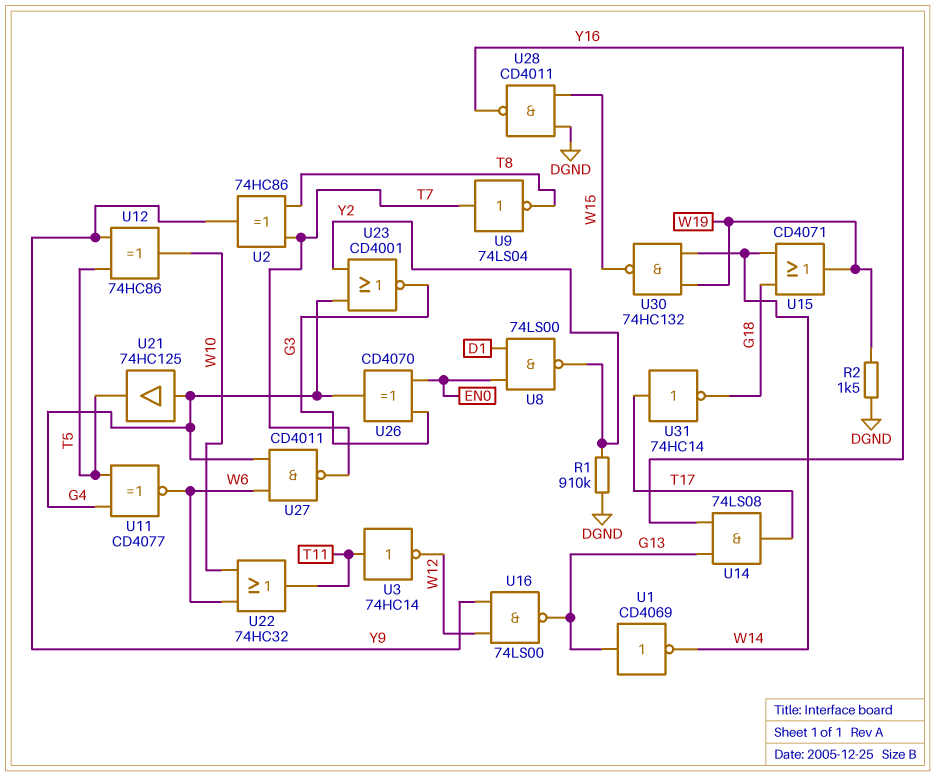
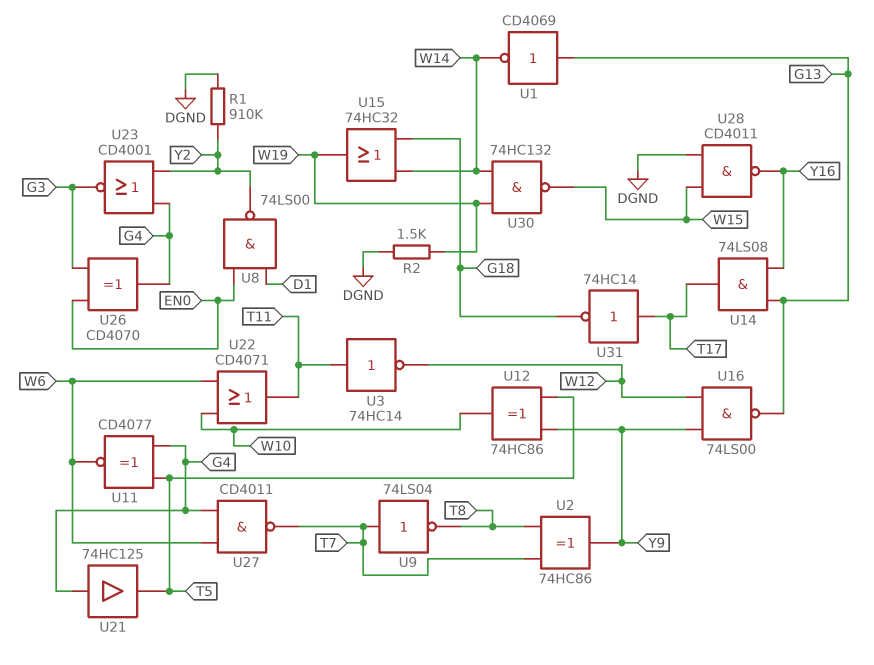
U15: OR CD4071 (in G18, in W14, out W19) -> OR 74HC32 (in G18, in W14, out W19)
U22: OR 74HC32 (in W6, in W10, out T11) -> OR CD4071 (in W6, in W10, out T11)

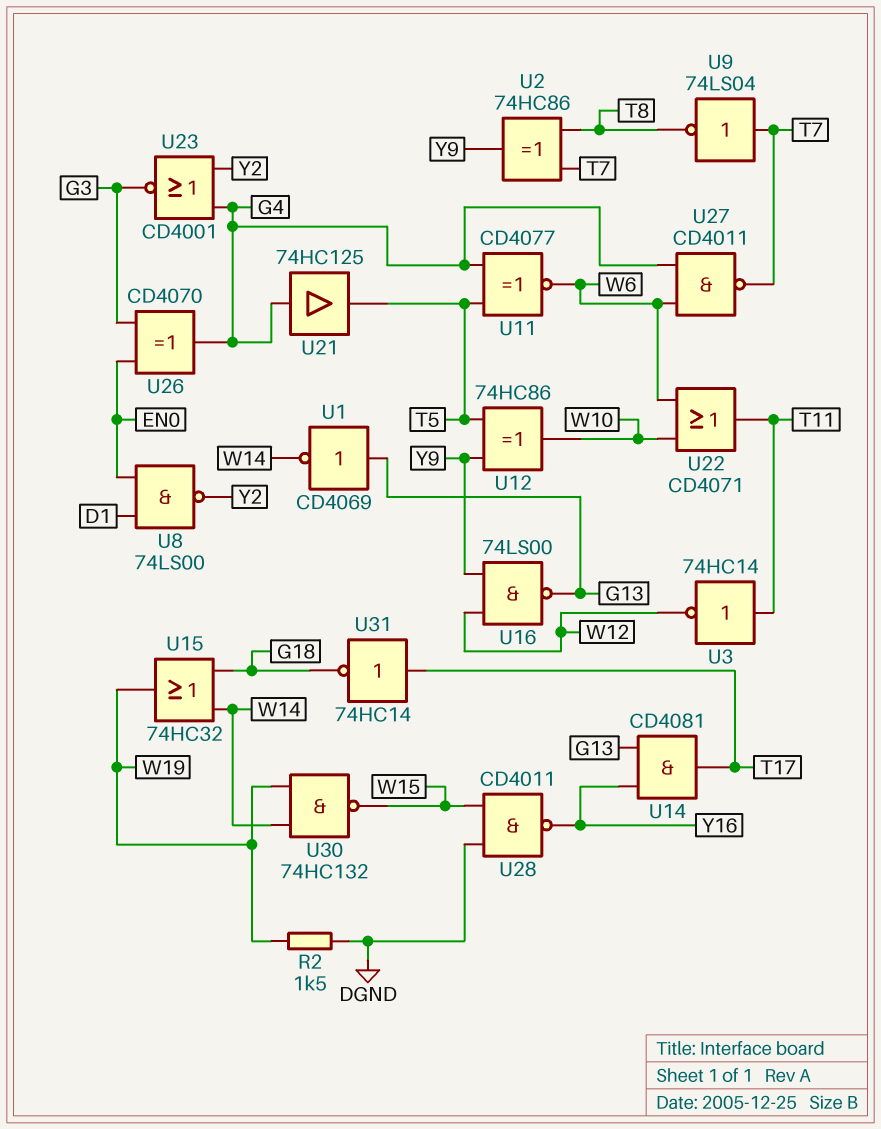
R1: 910k (DGND, Y2) -> none
U14: AND 74LS08 (in G13, in Y16, out T17) -> AND CD4081 (in G13, in Y16, out T17)

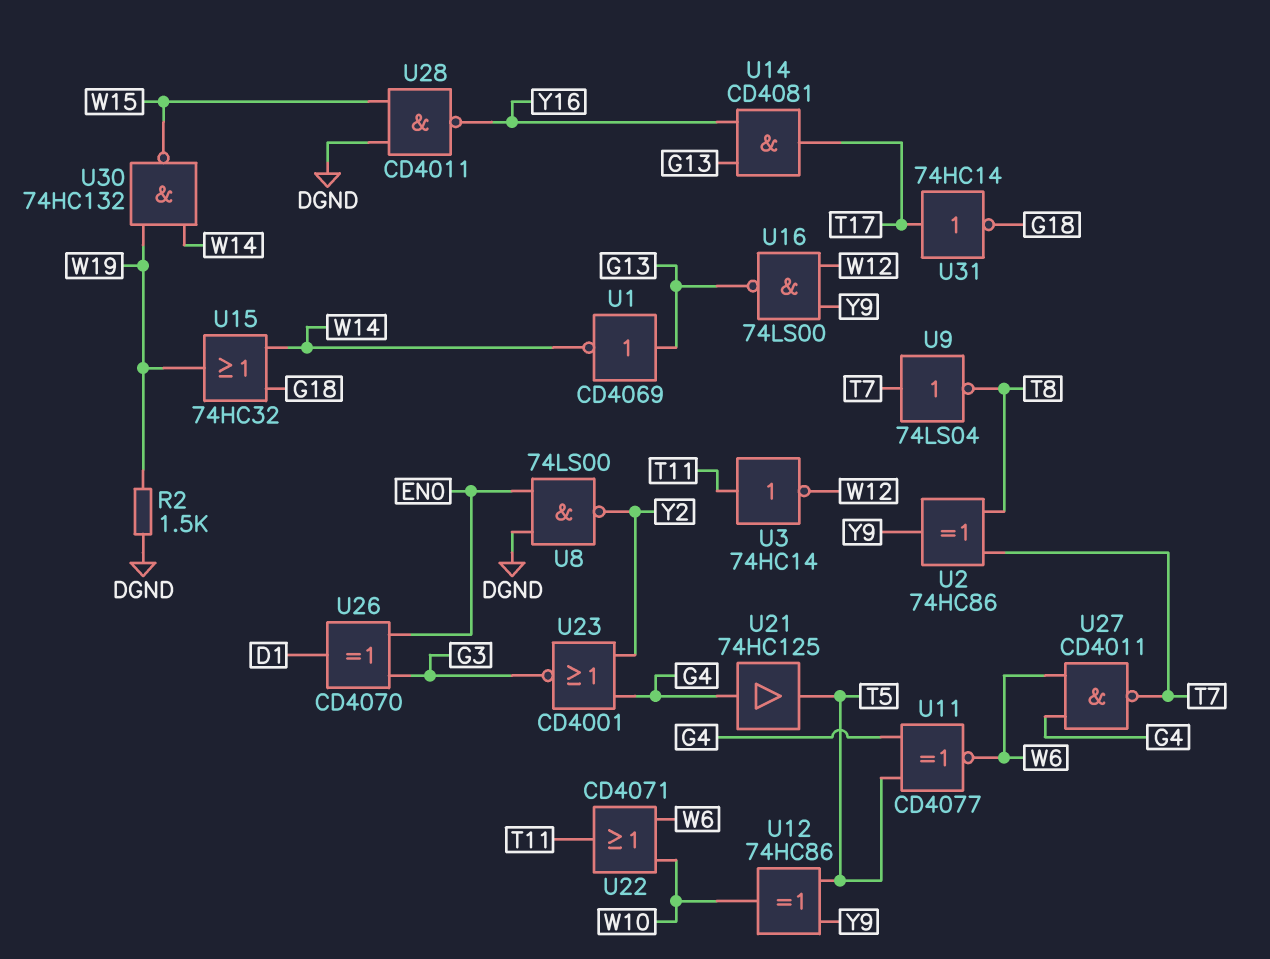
U8: NAND 74LS00 (in D1, in EN0, out Y2) -> NAND 74LS00 (in DGND, in EN0, out Y2)
U26: XOR CD4070 (in EN0, in G3, out G4) -> XOR CD4070 (in EN0, in G3, out D1)

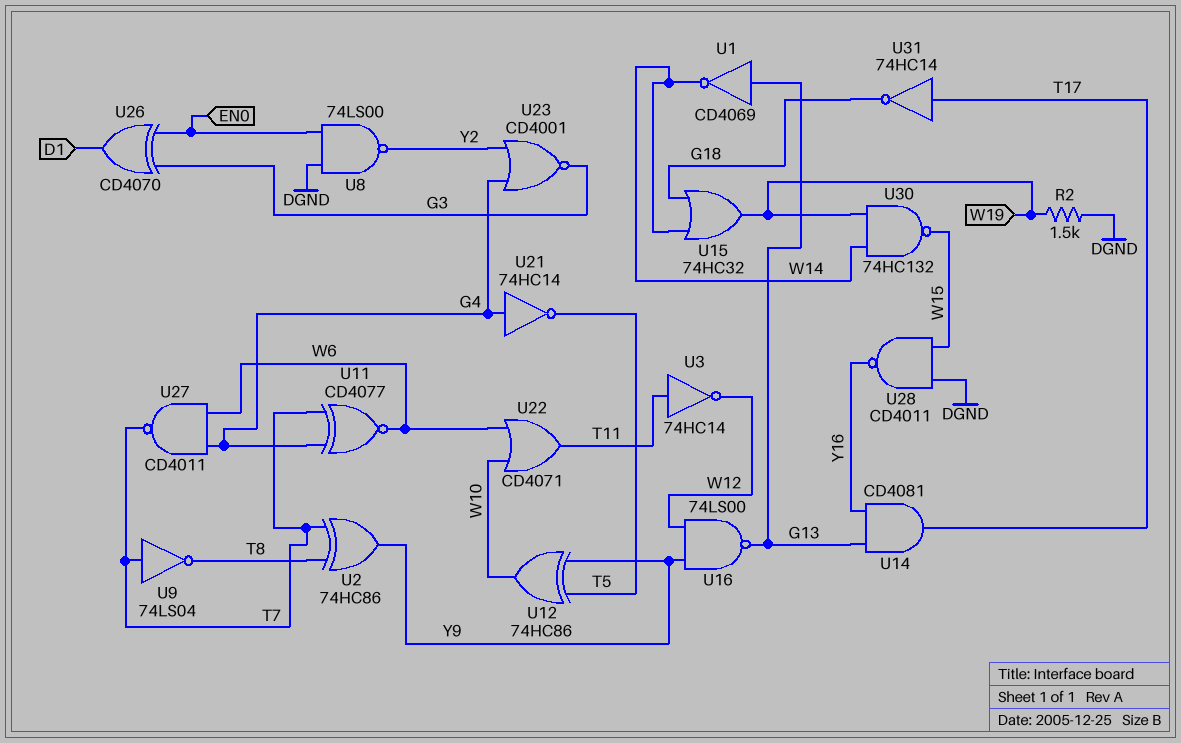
U11: XNOR CD4077 (in G4, in T5, out W6) -> XNOR CD4077 (in G4, in T7, out W6)
U21: buffer 74HC125 (in G4, out T5) -> NOT 74HC14 (in G4, out T5)

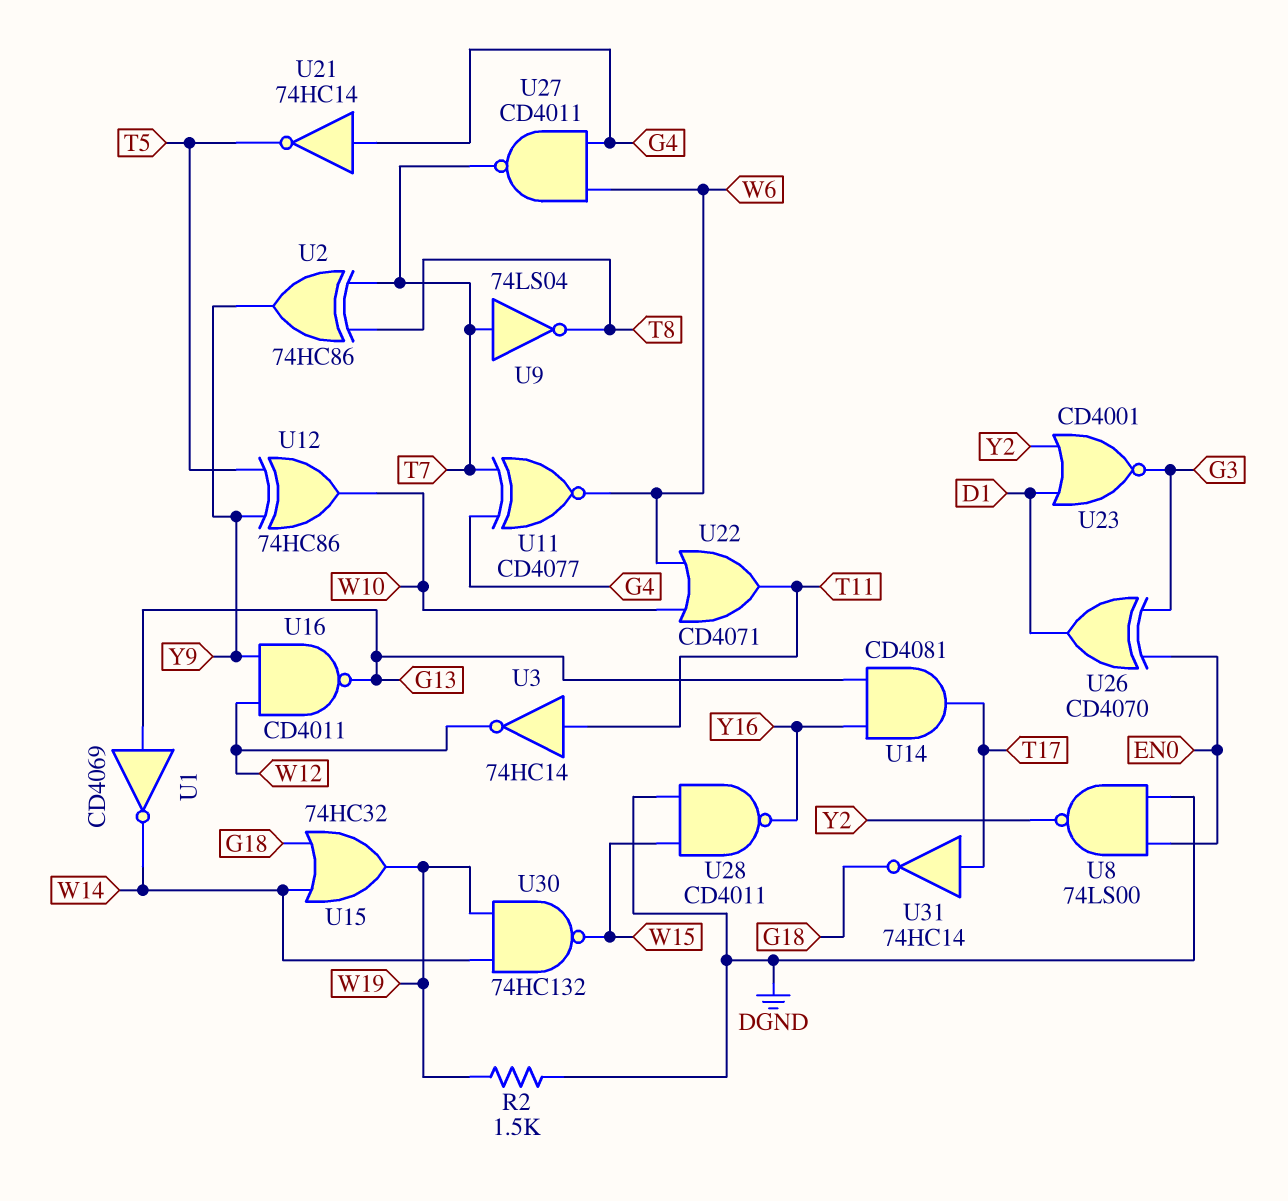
U16: NAND 74LS00 (in W12, in Y9, out G13) -> NAND CD4011 (in W12, in Y9, out G13)
U23: NOR CD4001 (in G4, in Y2, out G3) -> NOR CD4001 (in D1, in Y2, out G3)

